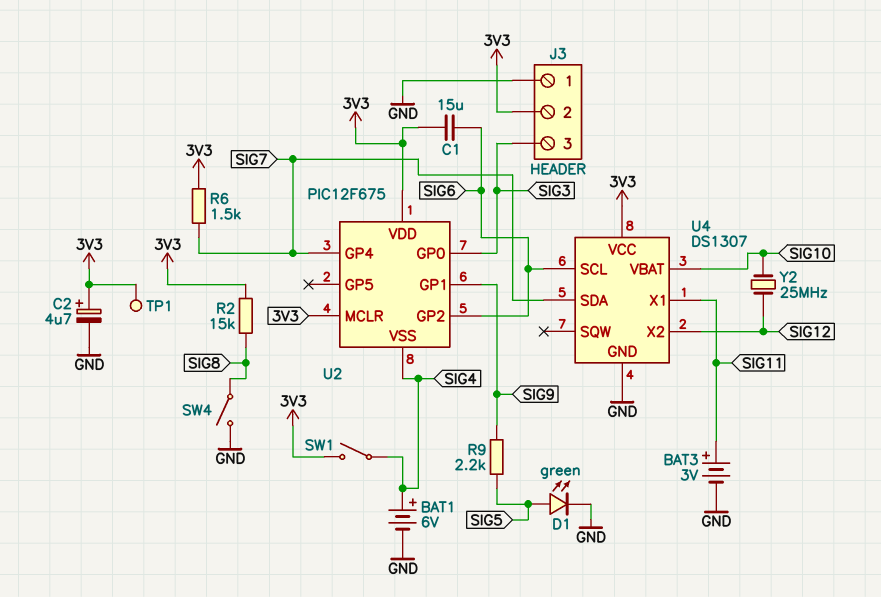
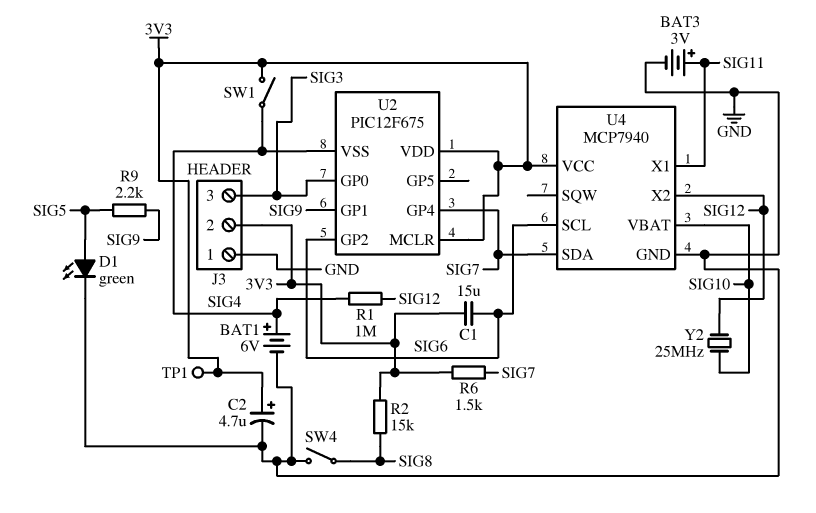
R1: none -> 1M (SIG4, SIG12)
U4: DS1307 -> MCP7940

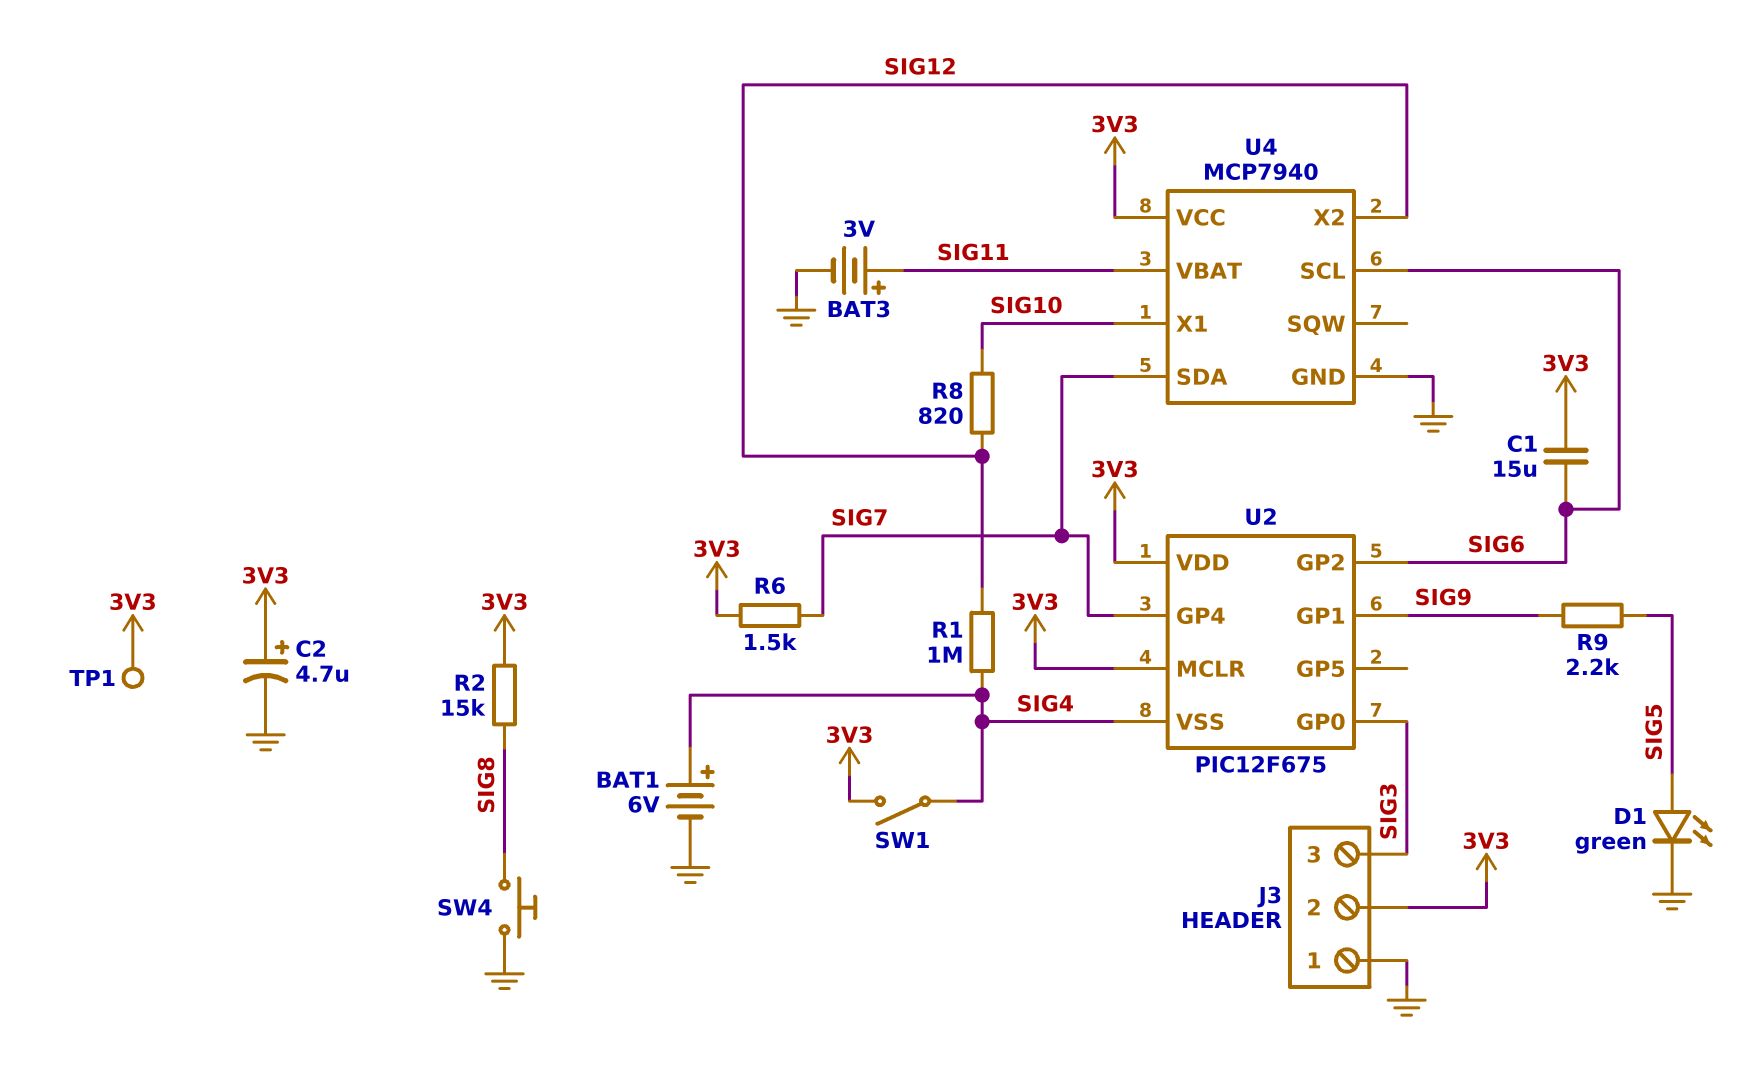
R8: none -> 820 (SIG10, SIG12)
SW4: switch (GND, SIG8) -> button (GND, SIG8)
U4 pin VBAT: SIG10 -> SIG11
U4 pin X1: SIG11 -> SIG10
Y2: 25MHz (SIG10, SIG12) -> none

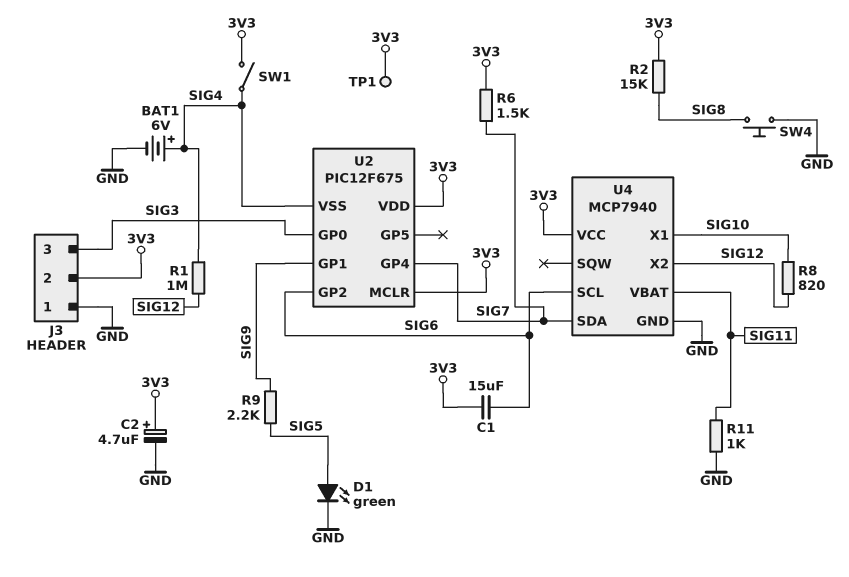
BAT3: 3V (plus SIG11, minus GND) -> none
R11: none -> 1k (GND, SIG11)

